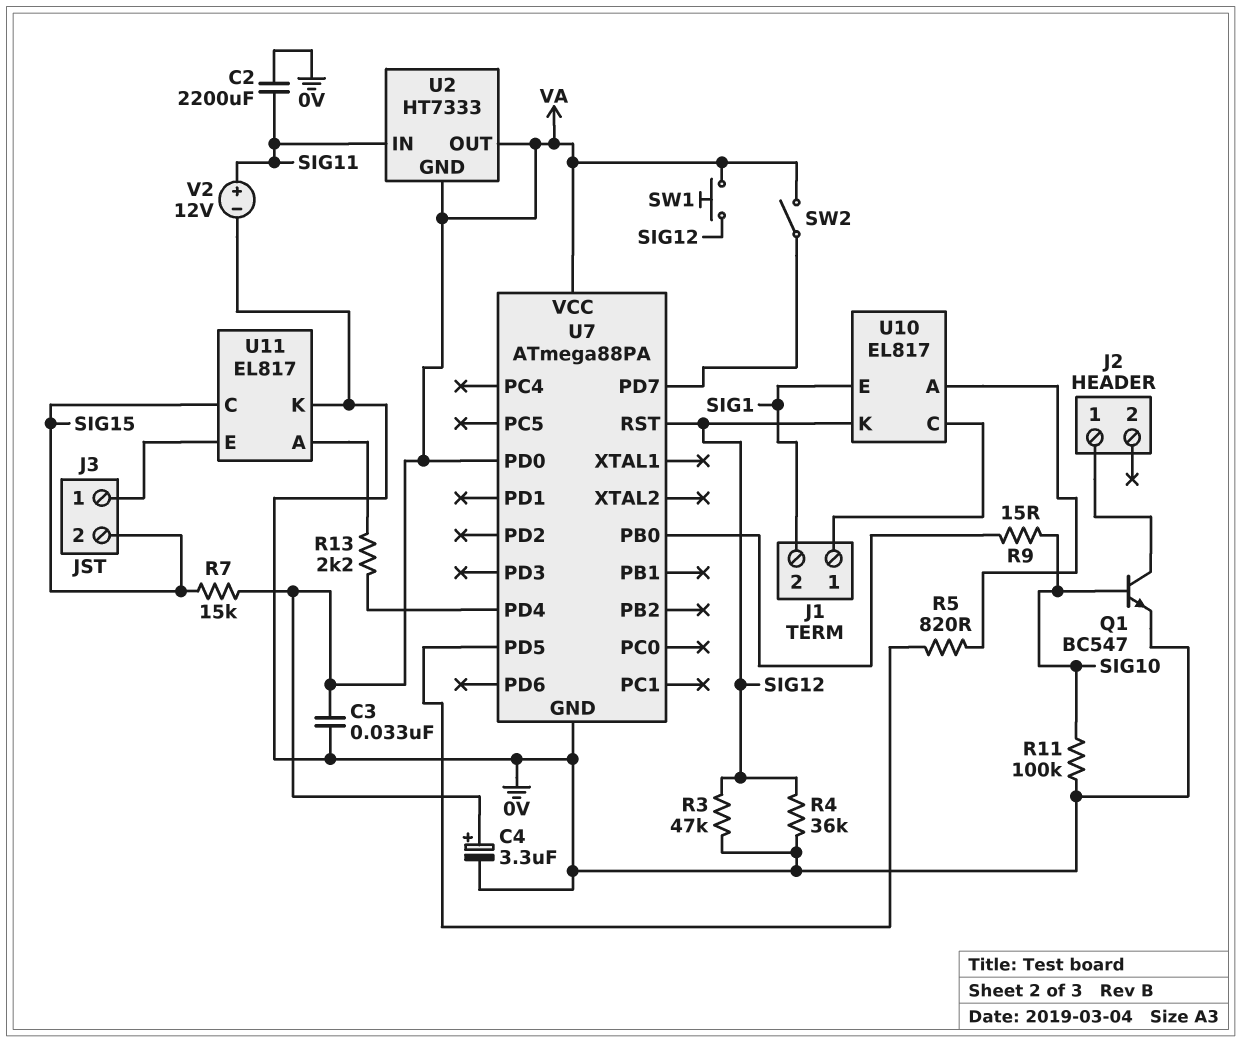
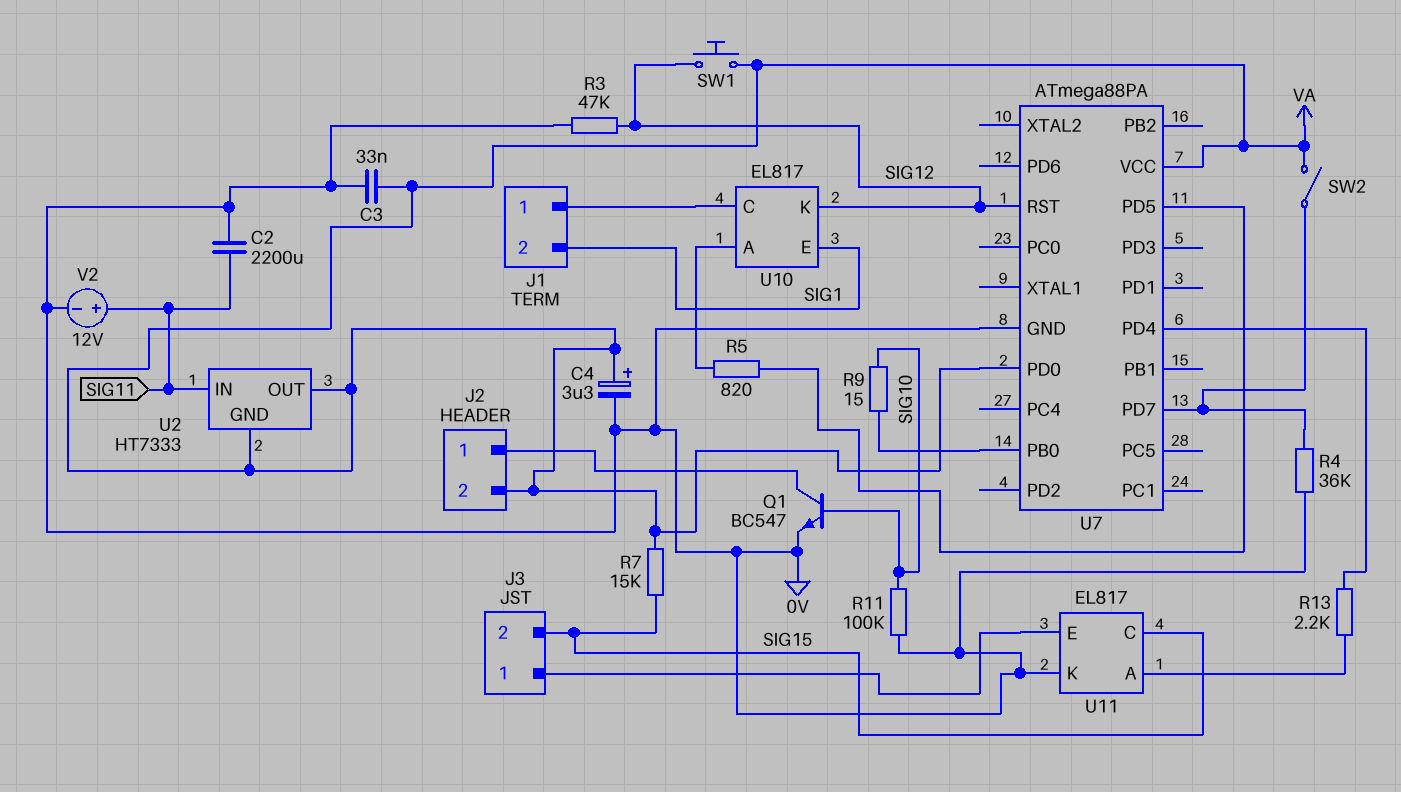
J2 pin 2: none -> VA
R4: 36k (0V, SIG12) -> 36k (0V, U7/PD7)

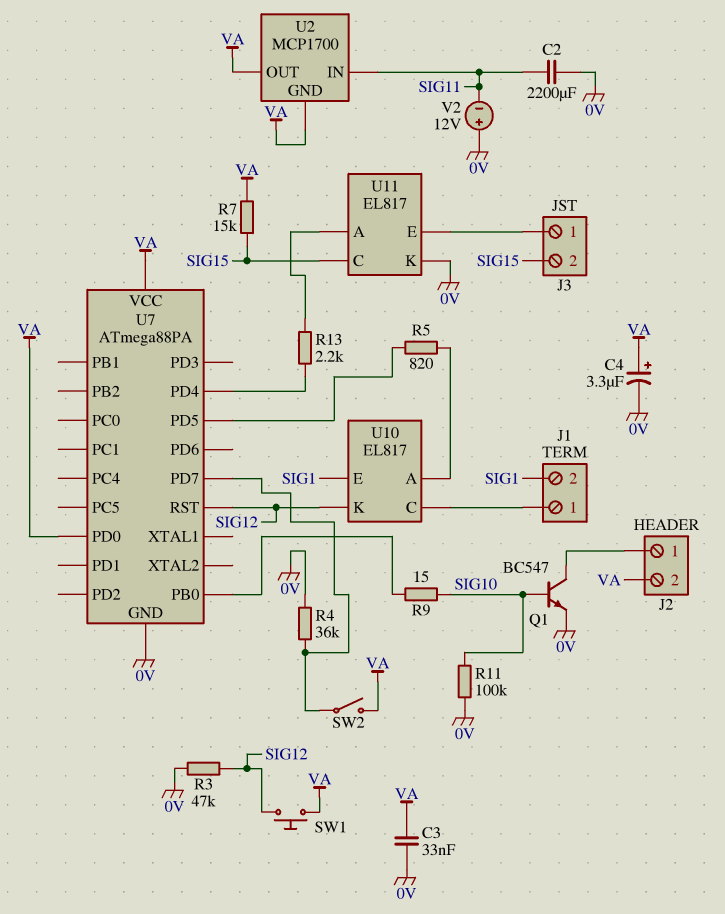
U2: HT7333 -> MCP1700
V2: 12V (plus SIG11, minus 0V) -> 12V (plus 0V, minus SIG11)

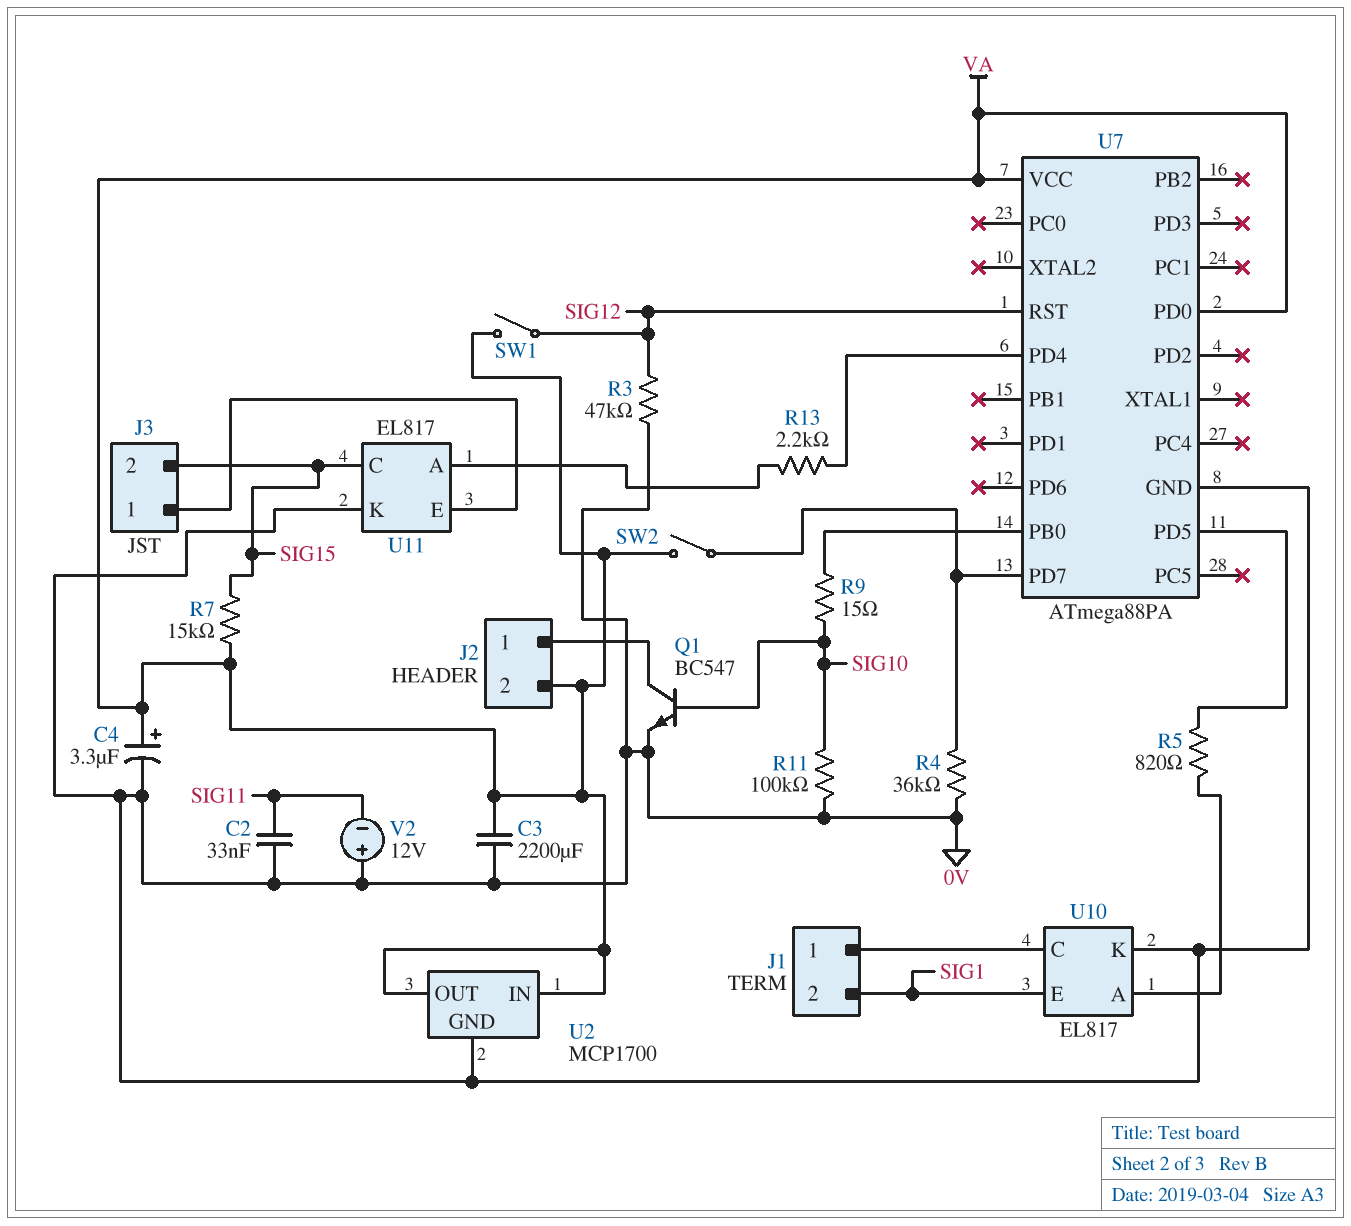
C2: 2200uF (0V, SIG11) -> 33nF (0V, SIG11)
C3: 33nF (0V, VA) -> 2200uF (0V, VA)
SW1: button (SIG12, VA) -> switch (SIG12, VA)
U2 pin GND: VA -> 0V
U2 pin IN: SIG11 -> VA
U10 pin K: SIG12 -> 0V

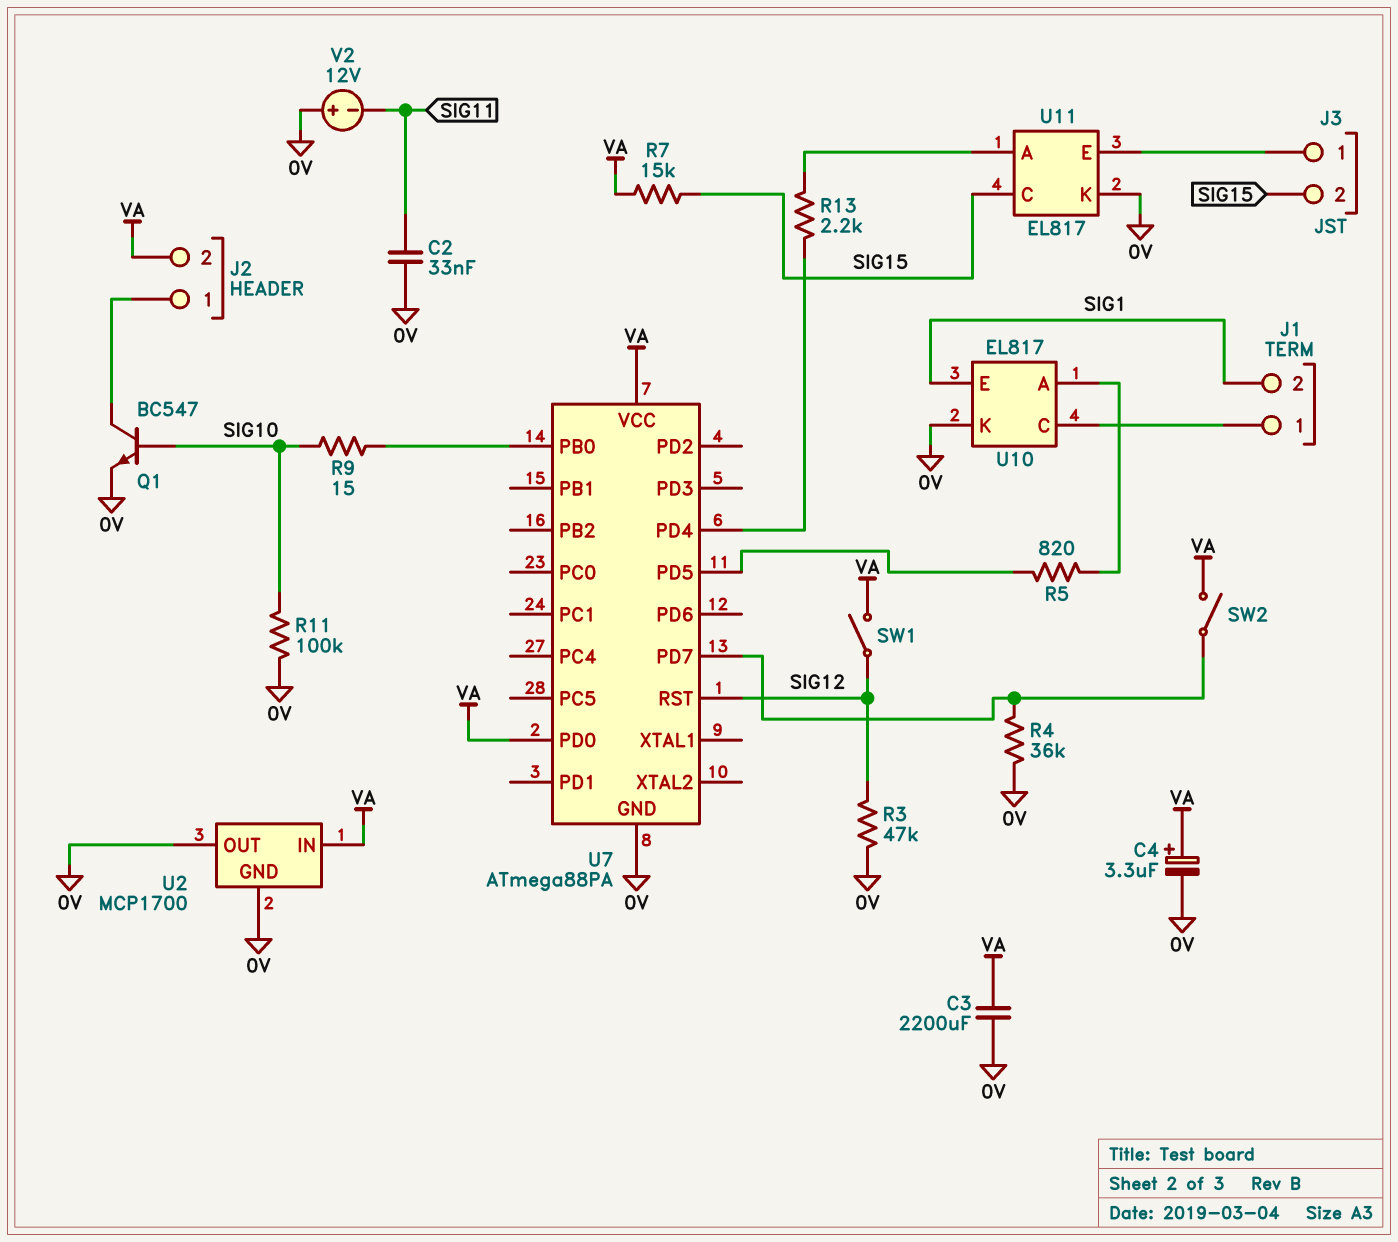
U2 pin OUT: VA -> 0V

